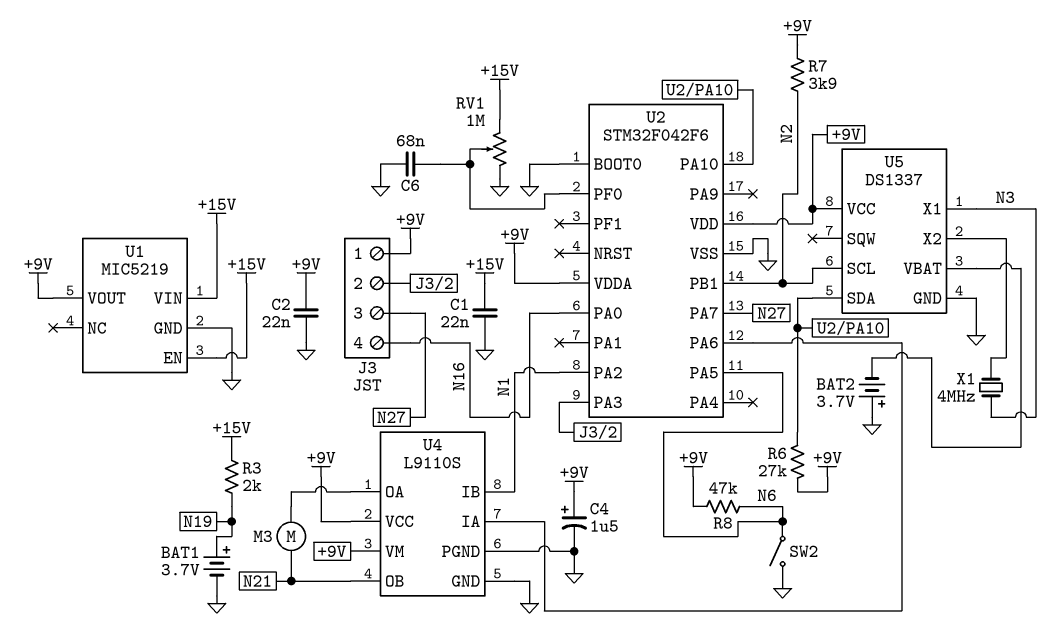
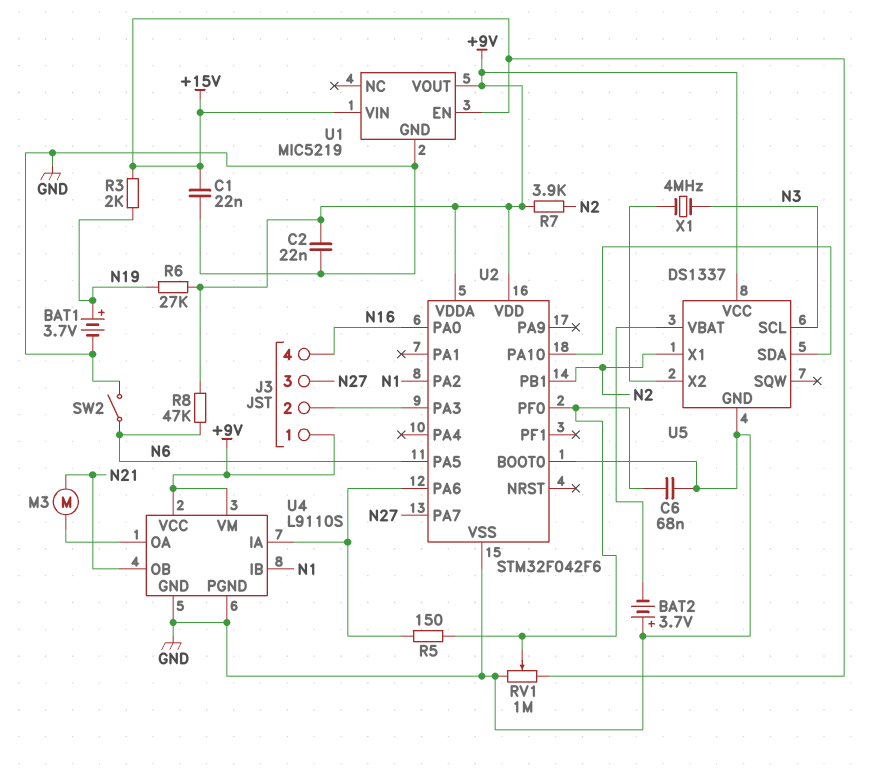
C4: 1.5uF (plus +9V, minus GND) -> none
R5: none -> 150 (U2/PA6, U2/PF0)
R6: 27k (+9V, U2/PA10) -> 27k (+9V, N19)
U5 pin SCL: N2 -> N3
U5 pin X1: N3 -> N2

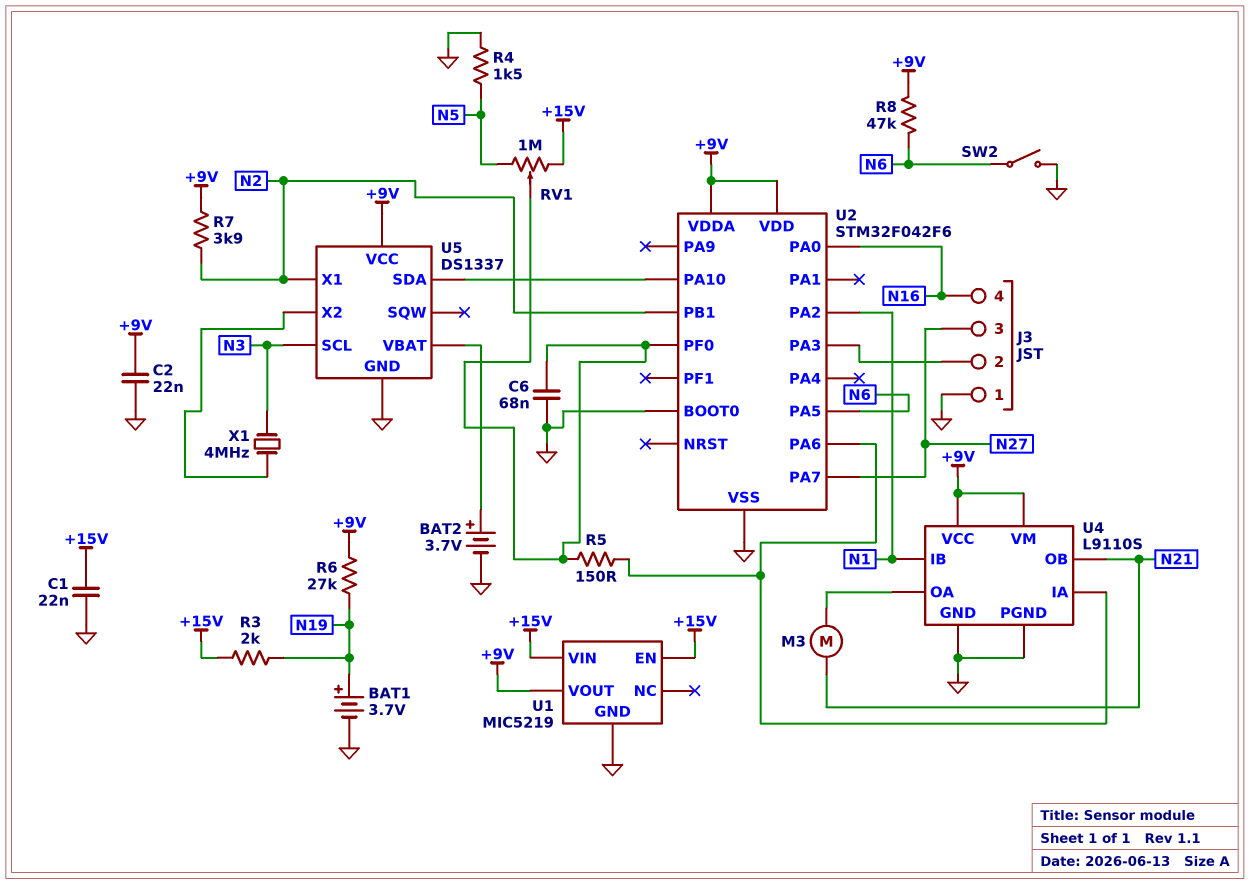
BAT2: 3.7V (plus GND, minus U5/VBAT) -> 3.7V (plus U5/VBAT, minus GND)
J3 pin 1: +9V -> GND
R4: none -> 1.5k (GND, N5)
RV1: 1M (+15V, GND, wiper U2/PF0) -> 1M (+15V, N5, wiper U2/PF0)

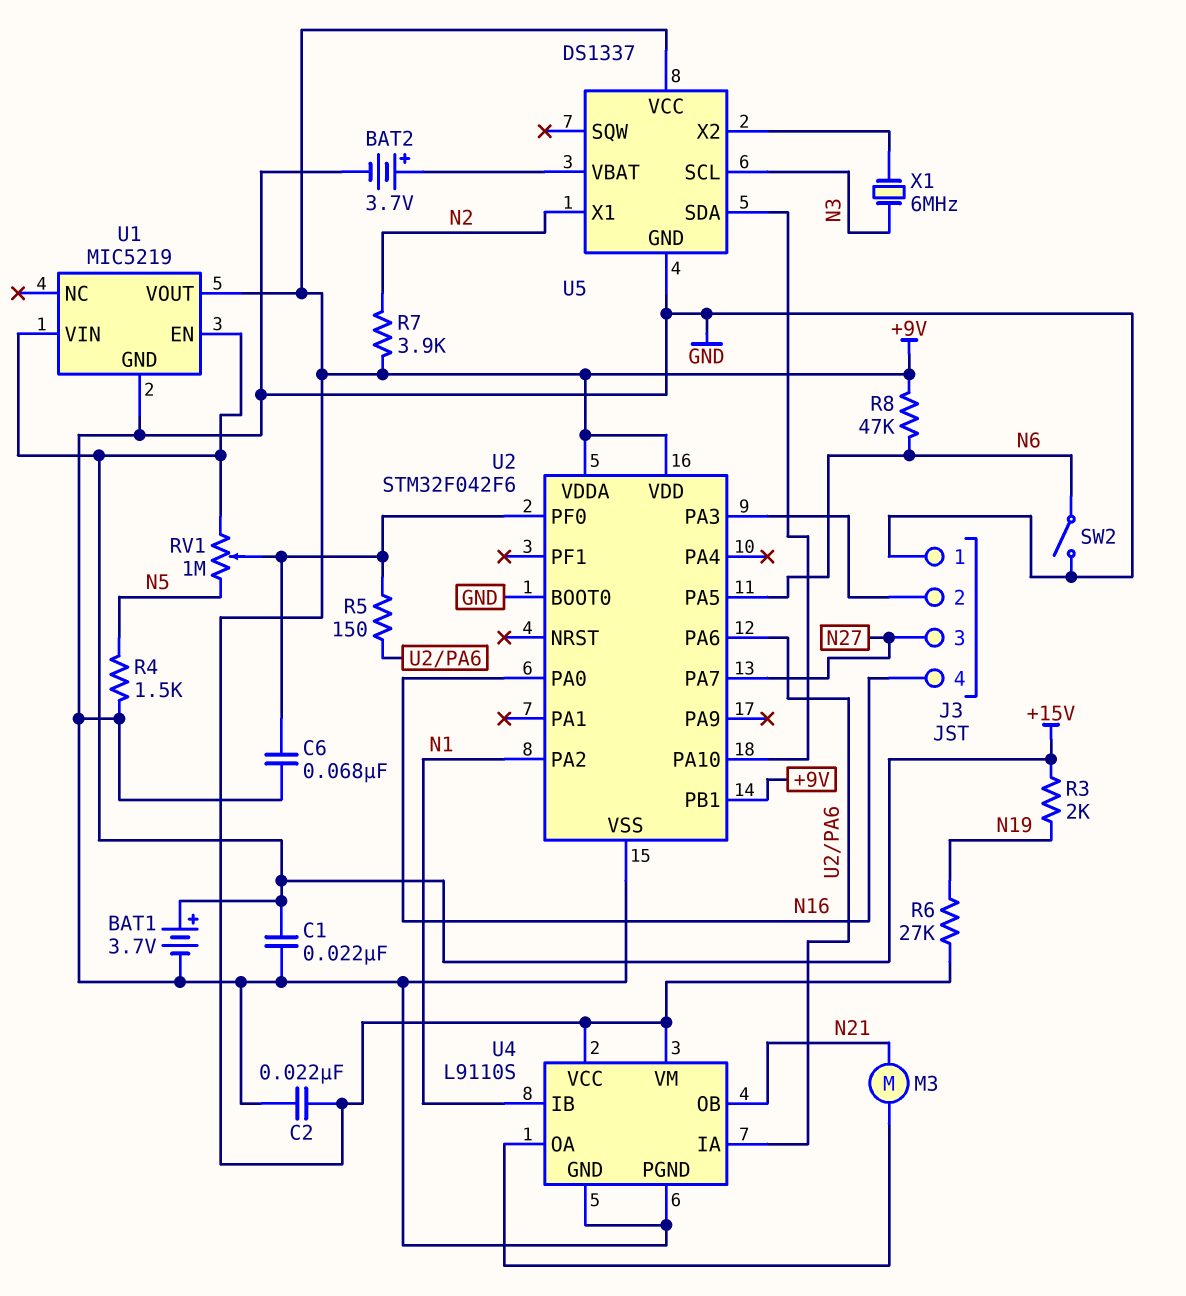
BAT1: 3.7V (plus N19, minus GND) -> 3.7V (plus +15V, minus GND)
U2 pin PB1: N2 -> +9V
X1: 4MHz (N3, U5/X2) -> 6MHz (N3, U5/X2)

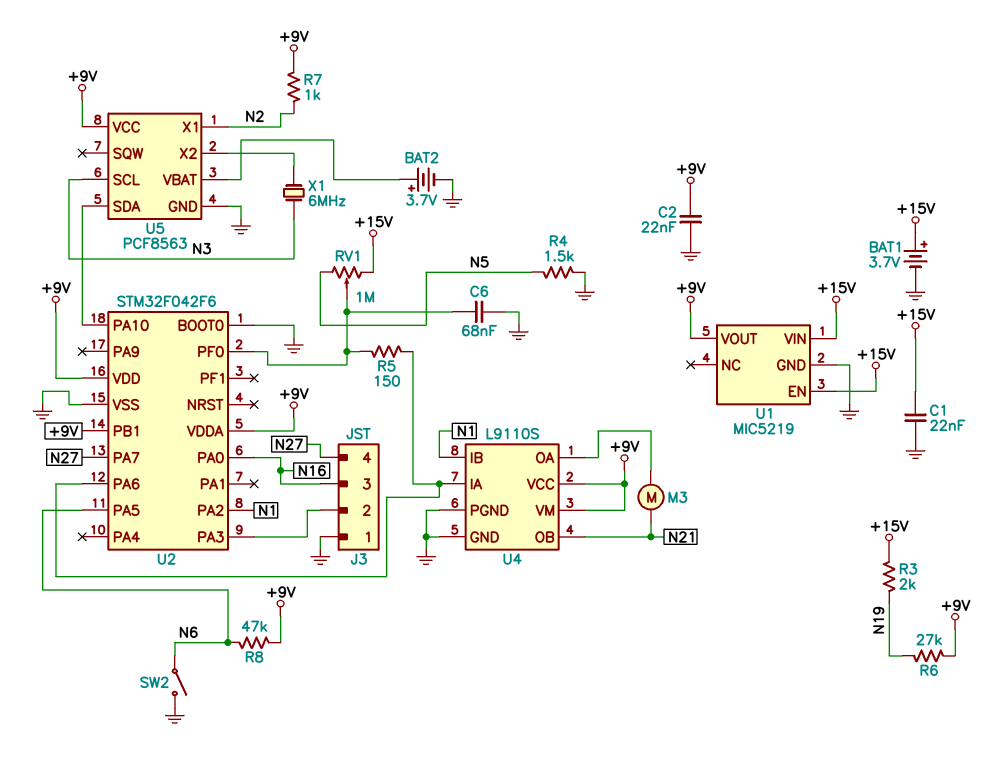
J3 pin 3: N27 -> N16
J3 pin 4: N16 -> N27
R7: 3.9k (+9V, N2) -> 1k (+9V, N2)
U5: DS1337 -> PCF8563

